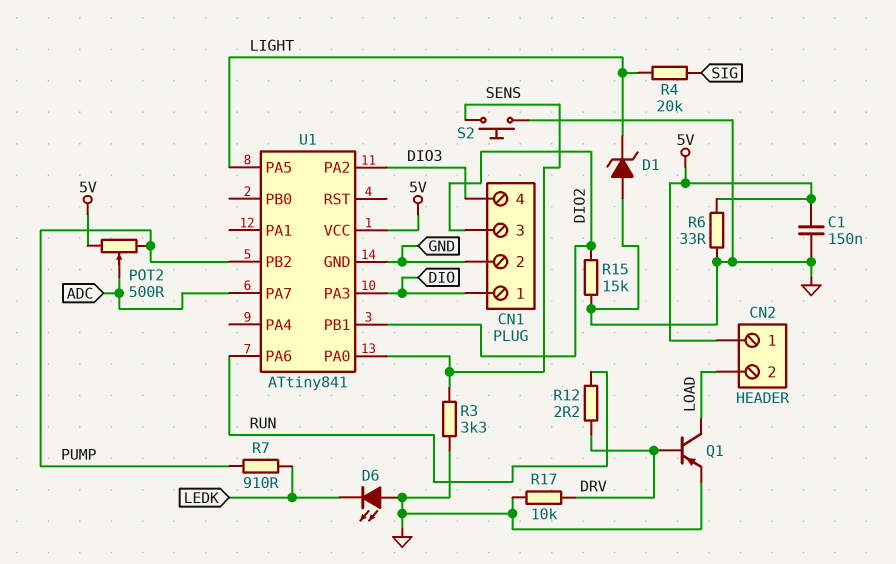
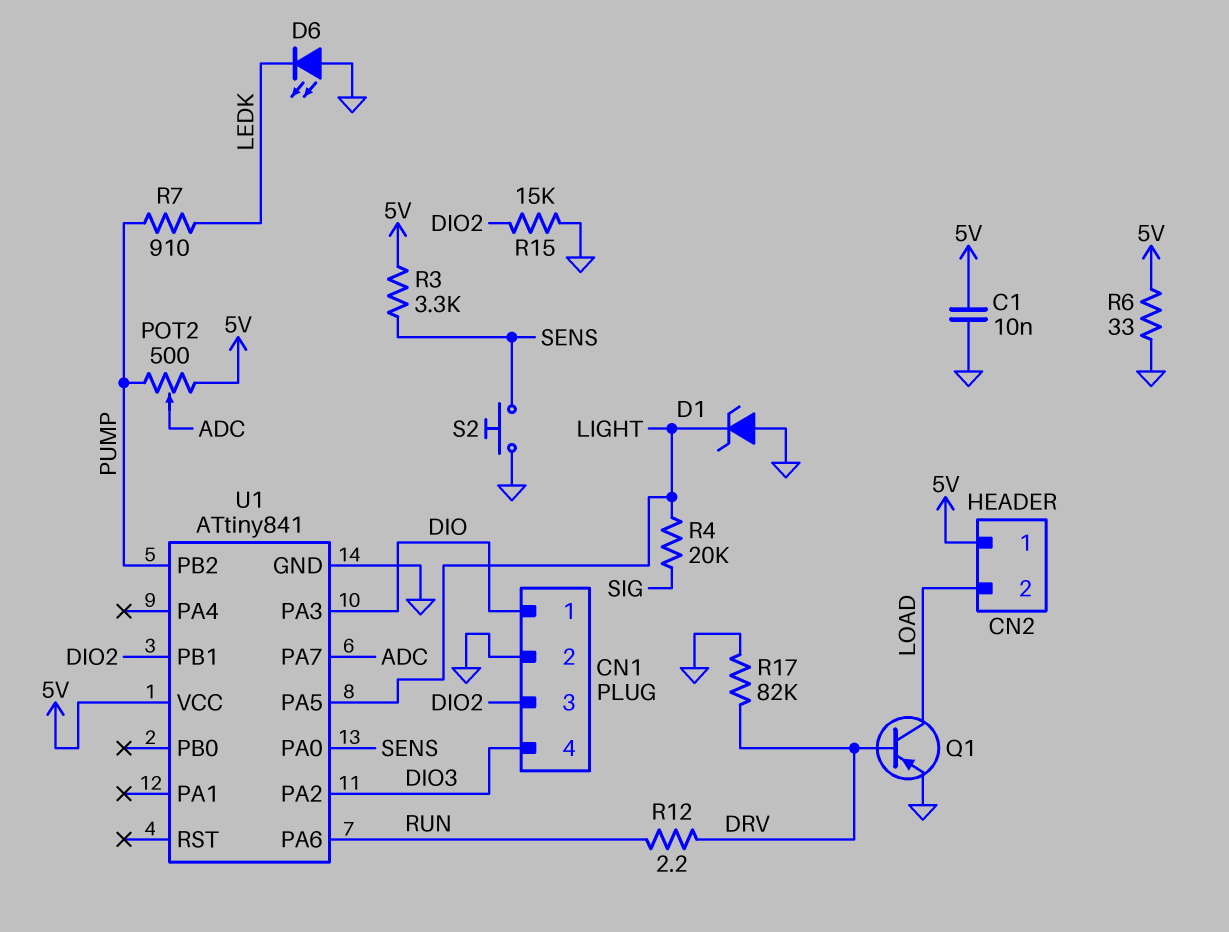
C1: 150nF (5V, GND) -> 10nF (5V, GND)
R3: 3.3k (GND, SENS) -> 3.3k (5V, SENS)
R17: 10k (DRV, GND) -> 82k (DRV, GND)

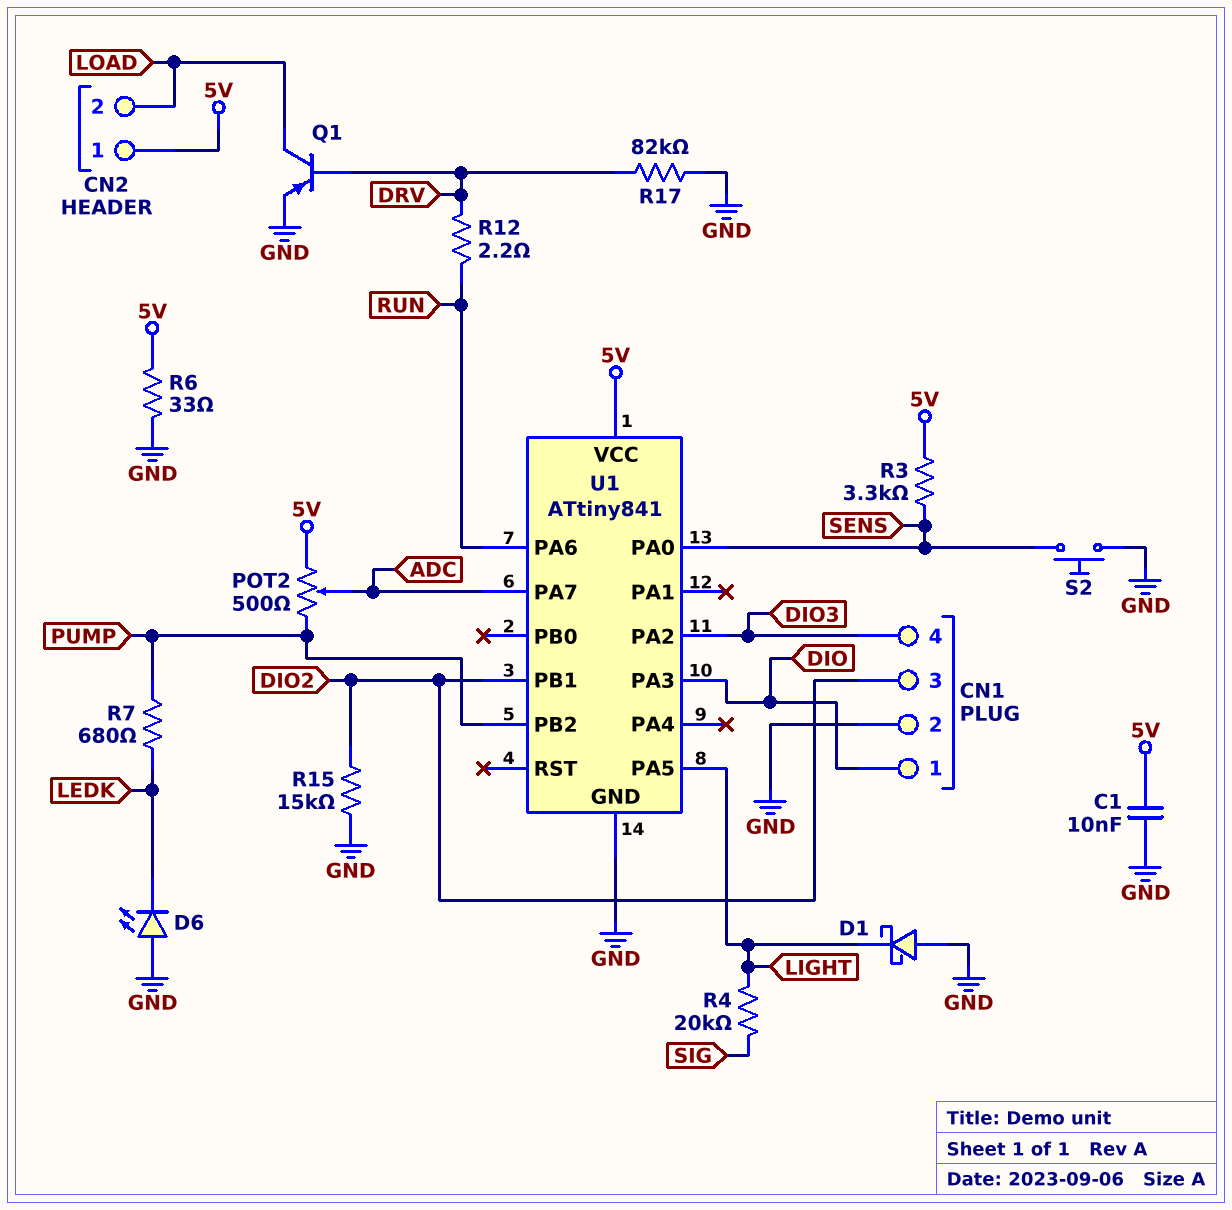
D1: zener (A GND, K LIGHT) -> schottky (A GND, K LIGHT)
R7: 910 (LEDK, PUMP) -> 680 (LEDK, PUMP)

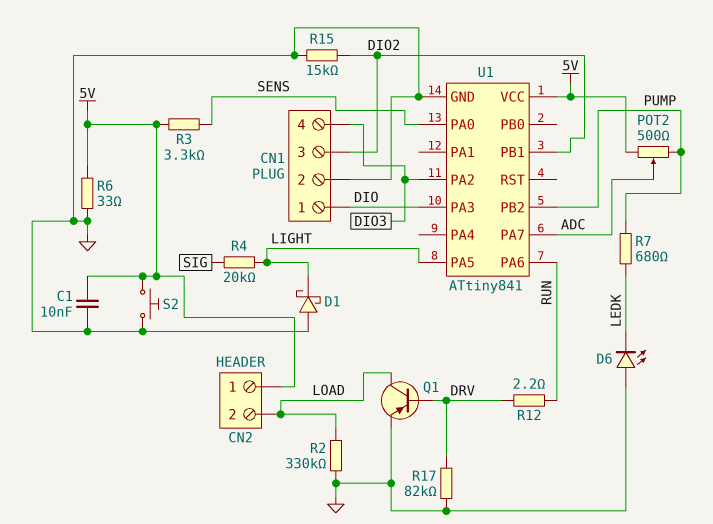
R2: none -> 330k (GND, LOAD)
S2: button (GND, SENS) -> button (5V, GND)

